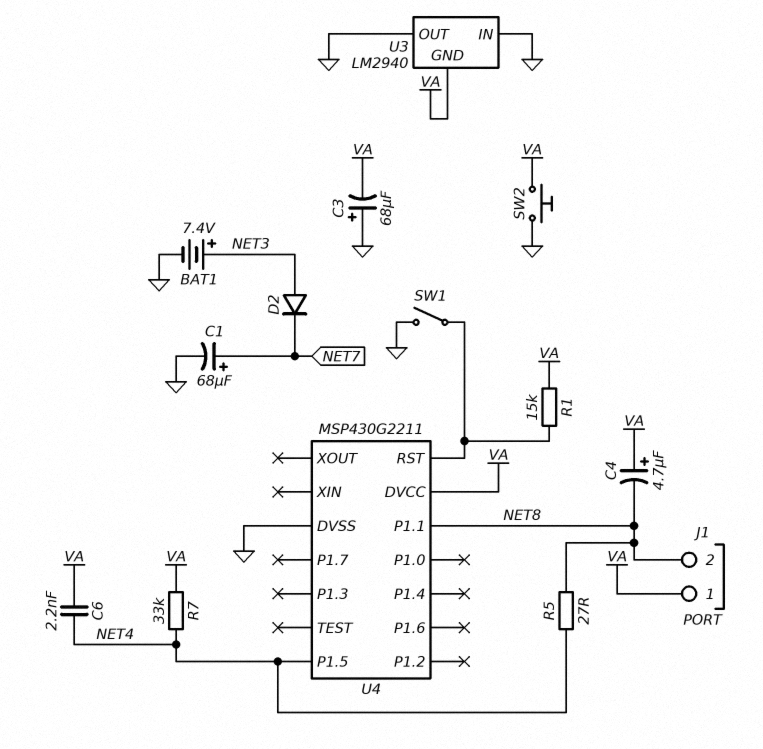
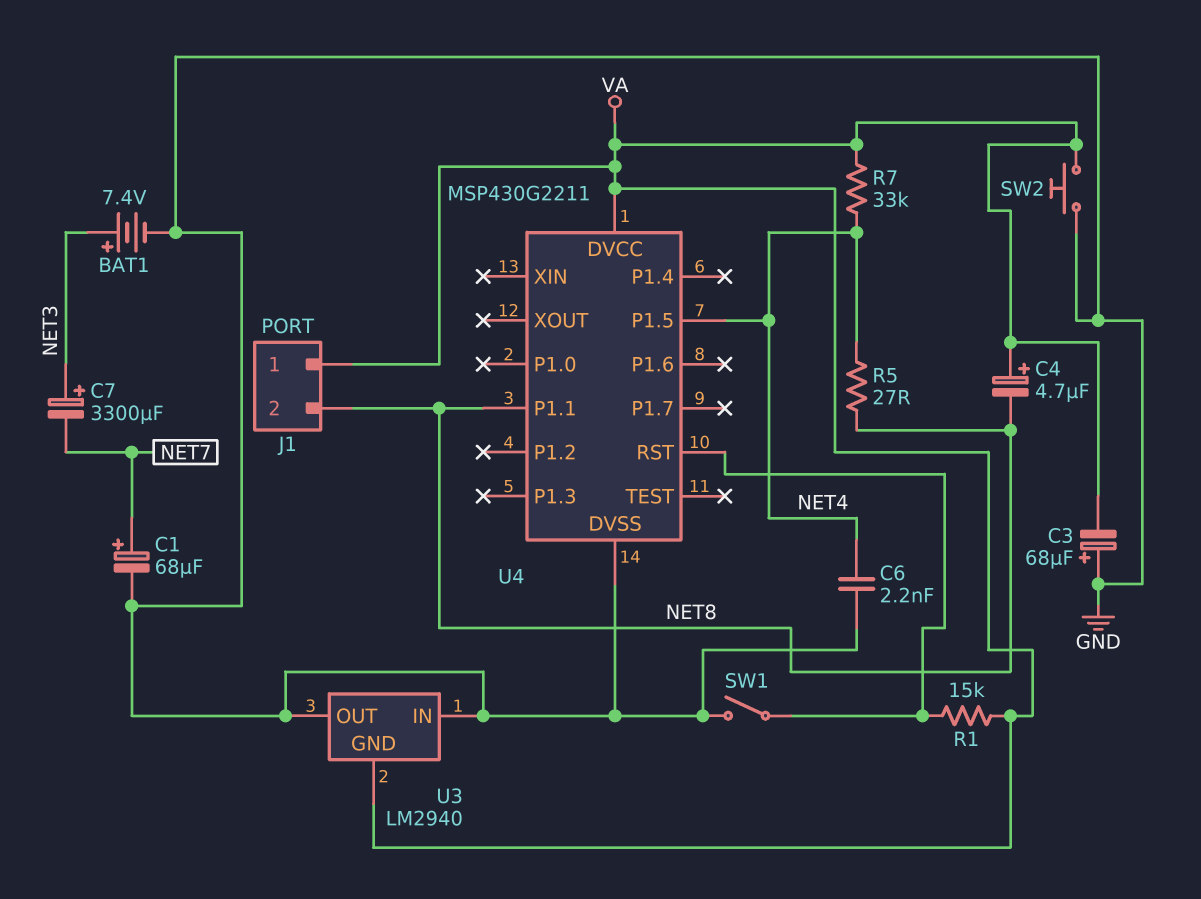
C6: 2.2nF (NET4, VA) -> 2.2nF (GND, NET4)
C7: none -> 3300uF (plus NET3, minus NET7)
D2: diode (A NET3, K NET7) -> none

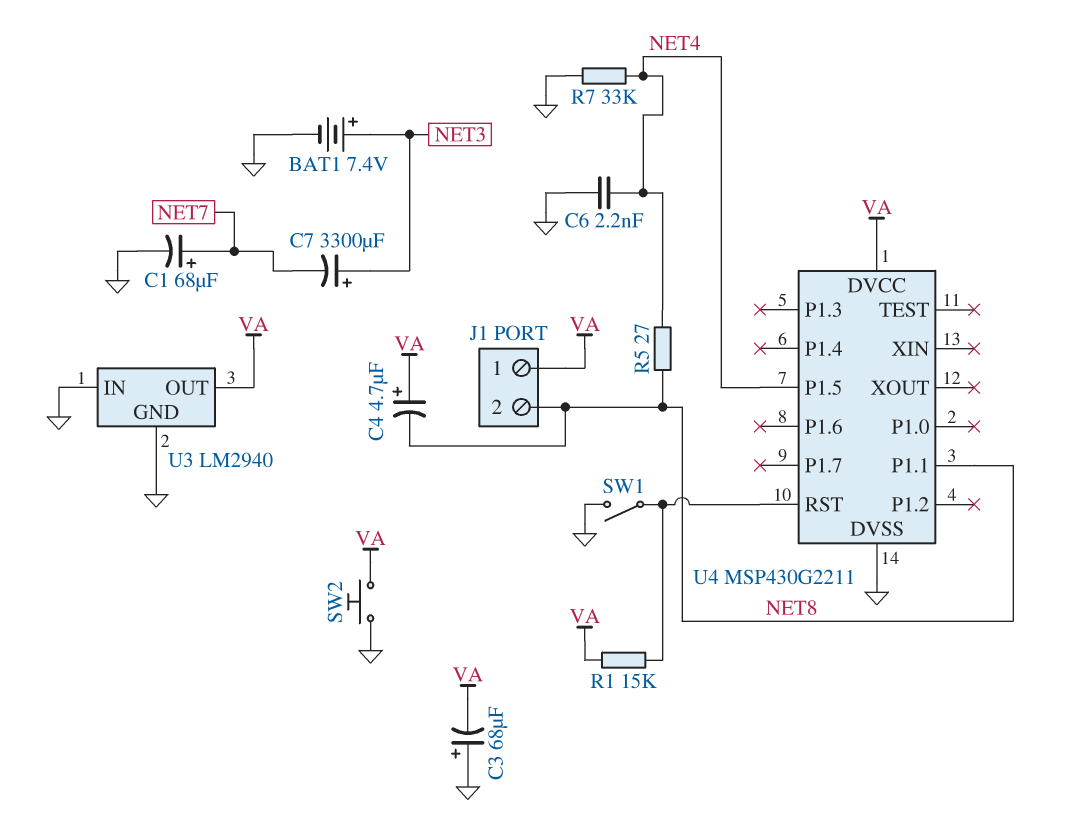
R7: 33k (NET4, VA) -> 33k (GND, NET4)
U3 pin GND: VA -> GND
U3 pin OUT: GND -> VA

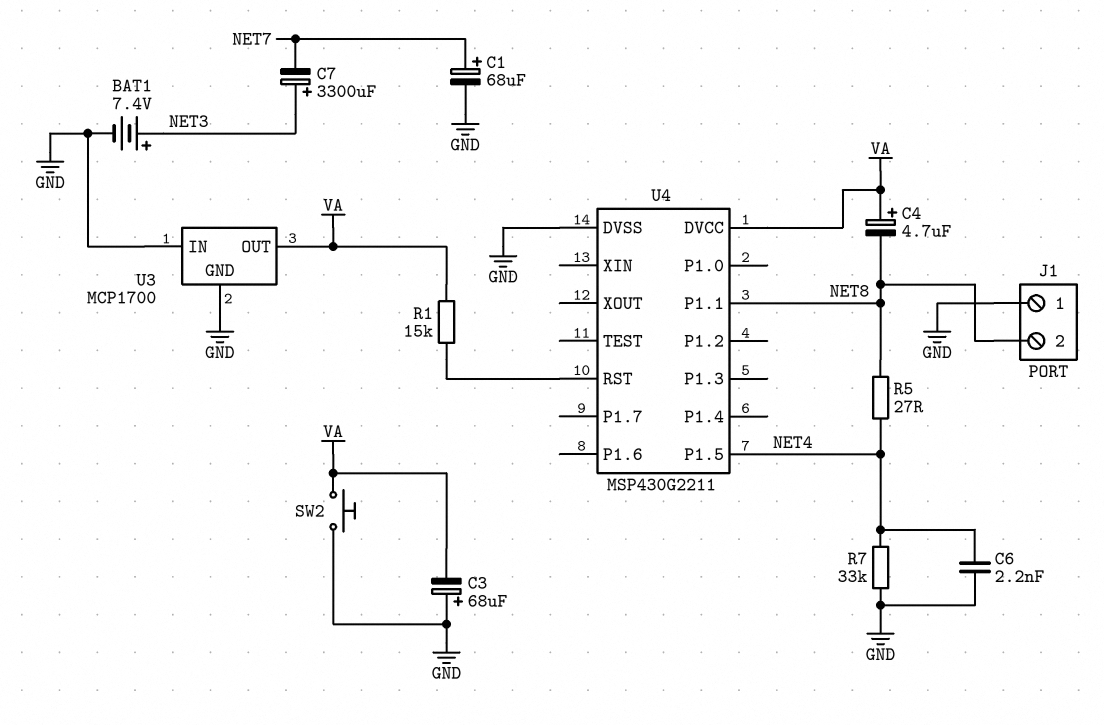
J1 pin 1: VA -> GND
SW1: switch (GND, U4/RST) -> none
U3: LM2940 -> MCP1700

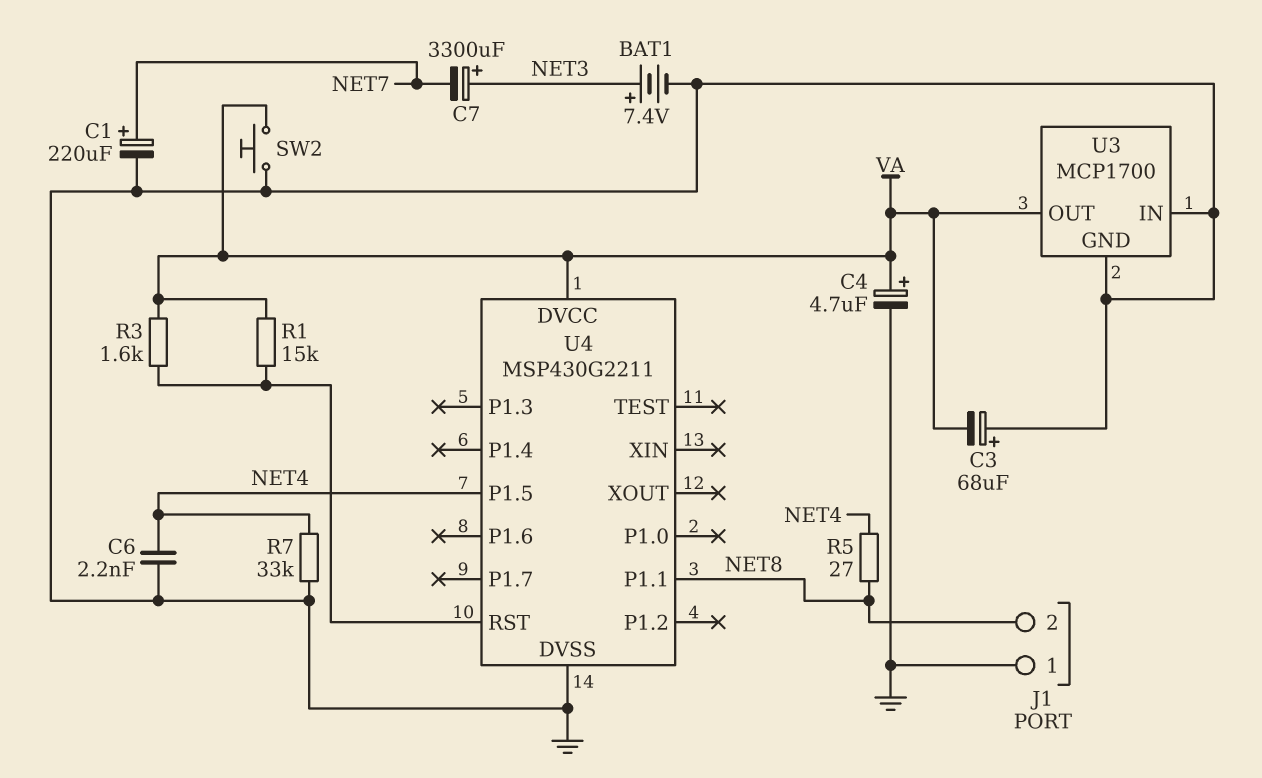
C1: 68uF (plus NET7, minus GND) -> 220uF (plus NET7, minus GND)
C4: 4.7uF (plus VA, minus NET8) -> 4.7uF (plus VA, minus GND)
R3: none -> 1.6k (U4/RST, VA)

